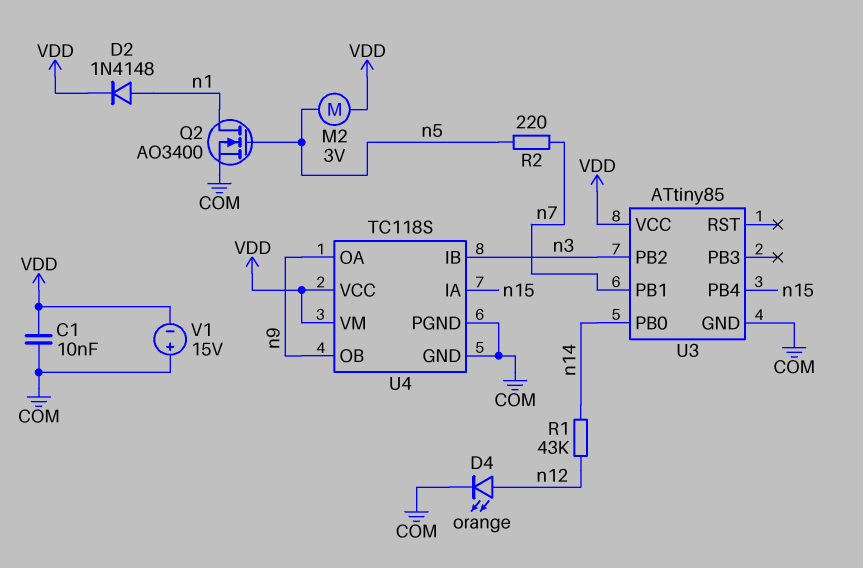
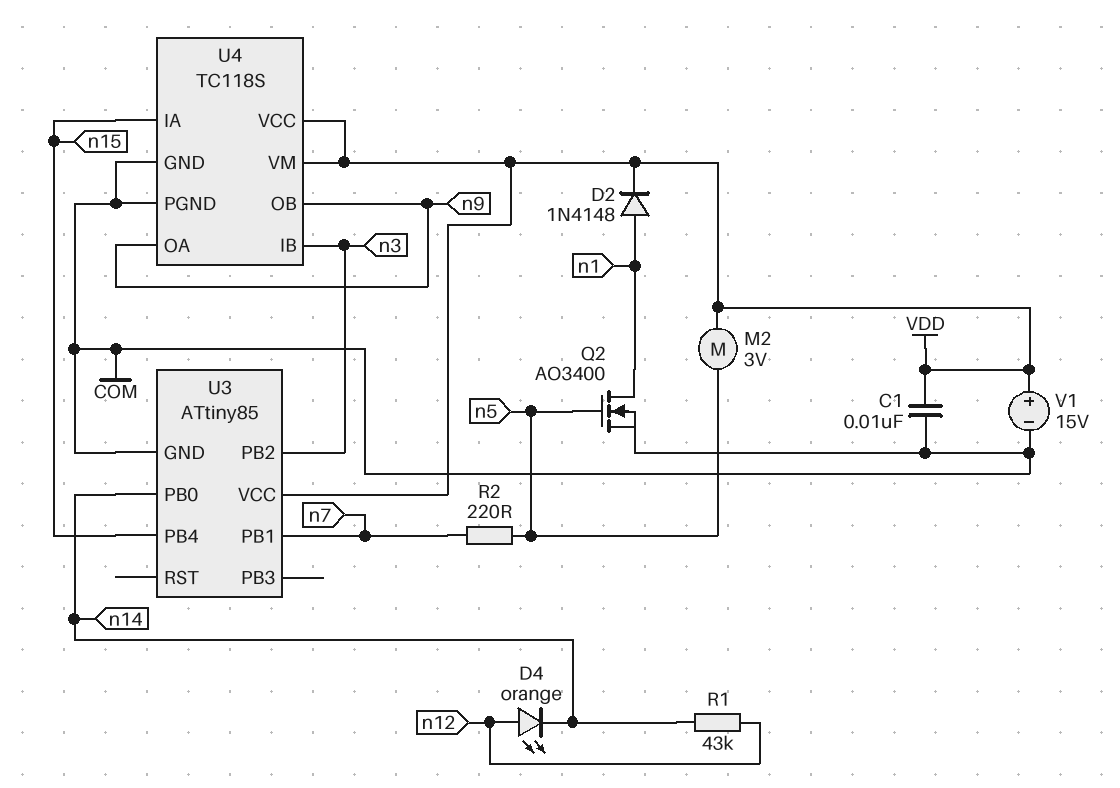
D4: LED orange (A n12, K COM) -> LED orange (A n12, K n14)
V1: 15V (plus COM, minus VDD) -> 15V (plus VDD, minus COM)

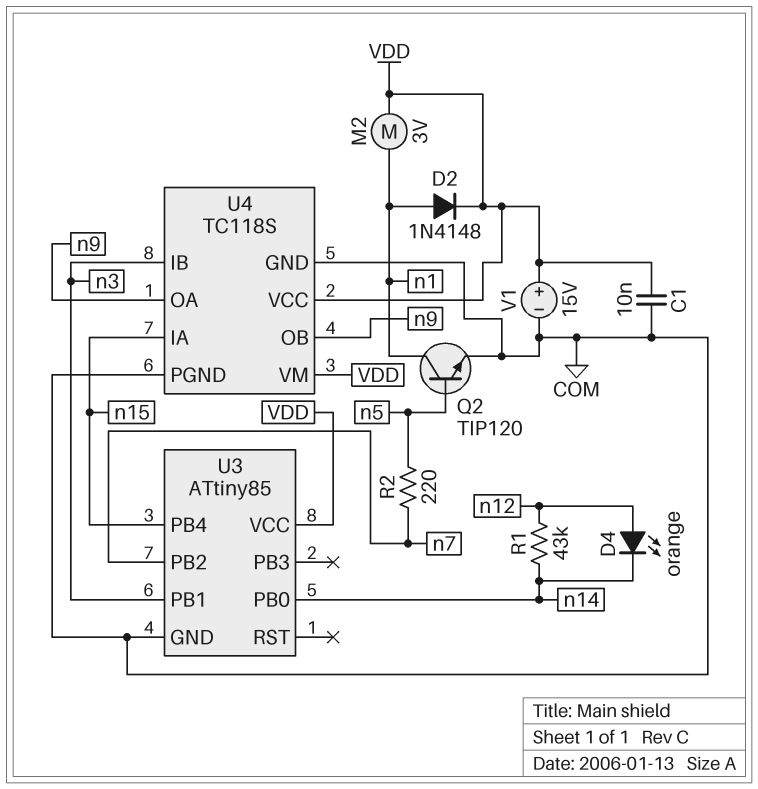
M2: motor 3V (VDD, n5) -> motor 3V (VDD, n1)
Q2: NMOS AO3400 (G n5, D n1, S COM) -> NPN TIP120 (B n5, C n1, E COM)
U3 pin PB1: n7 -> n3
U3 pin PB2: n3 -> n7

